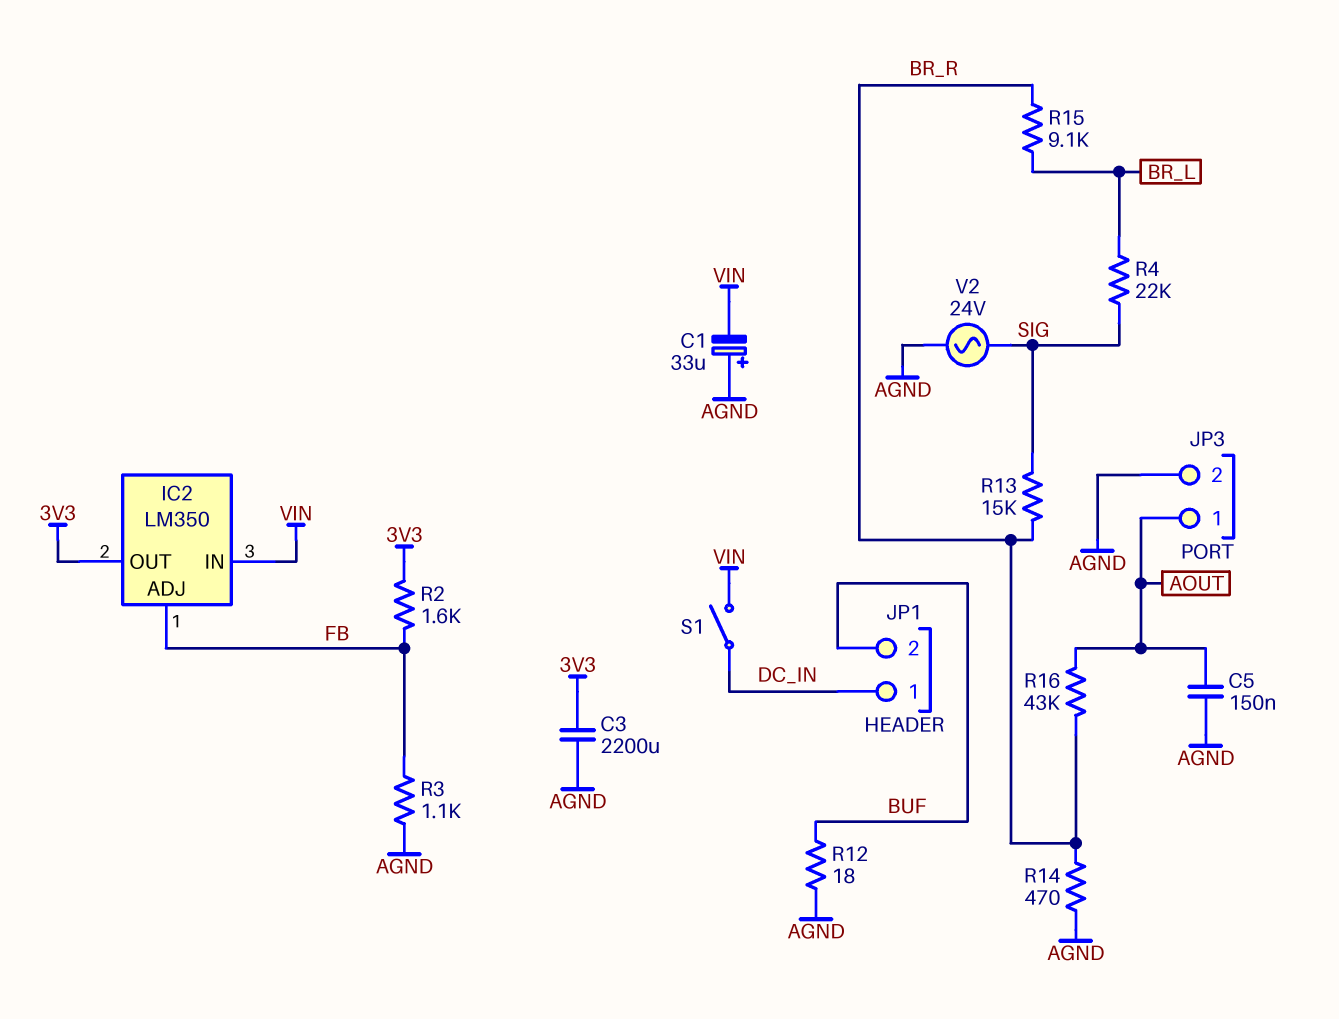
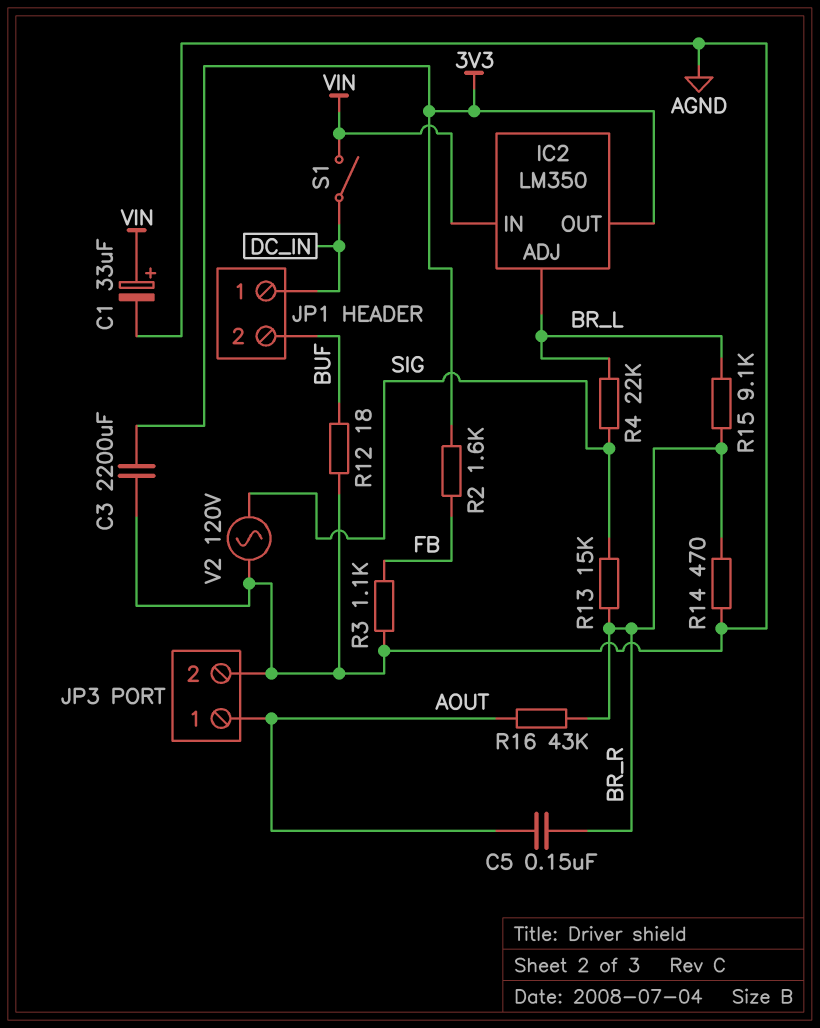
C1: 33uF (plus AGND, minus VIN) -> 33uF (plus VIN, minus AGND)
C5: 150nF (AGND, AOUT) -> 150nF (AOUT, BR_R)
IC2 pin ADJ: FB -> BR_L
V2: AC 24V (AGND, SIG) -> AC 120V (AGND, SIG)

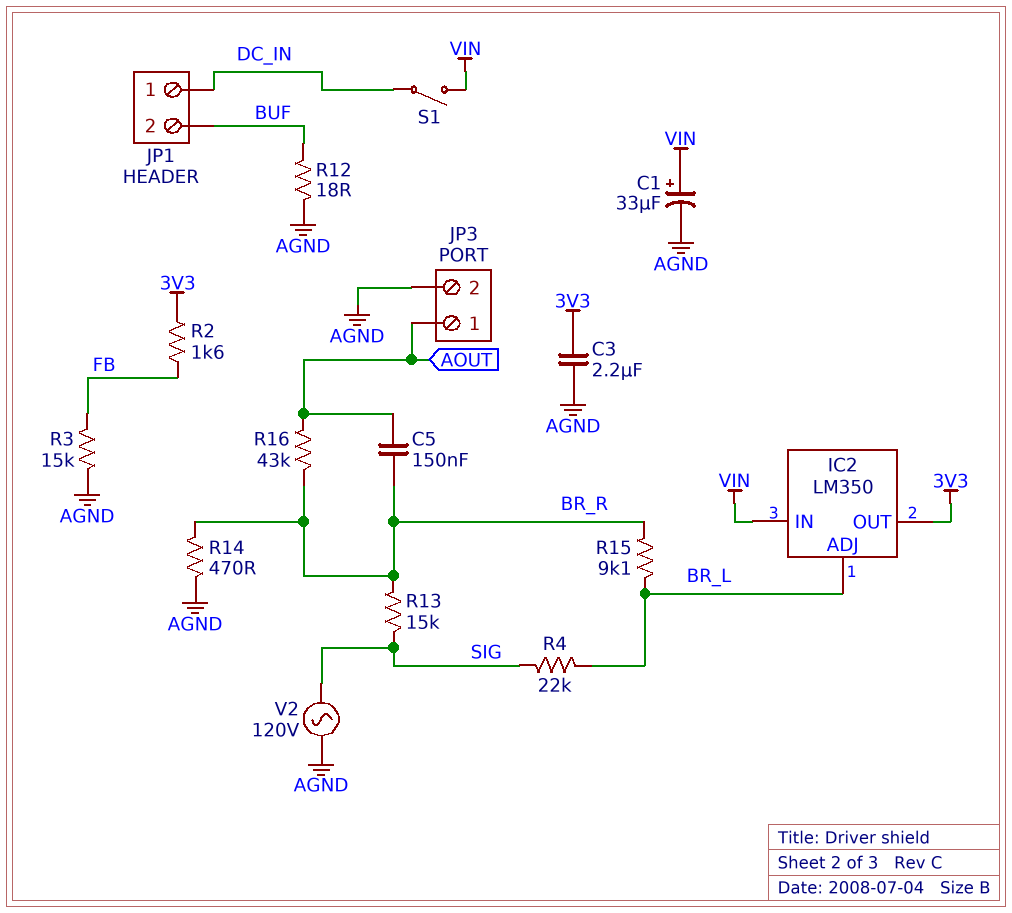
C3: 2200uF (3V3, AGND) -> 2.2uF (3V3, AGND)
R3: 1.1k (AGND, FB) -> 15k (AGND, FB)

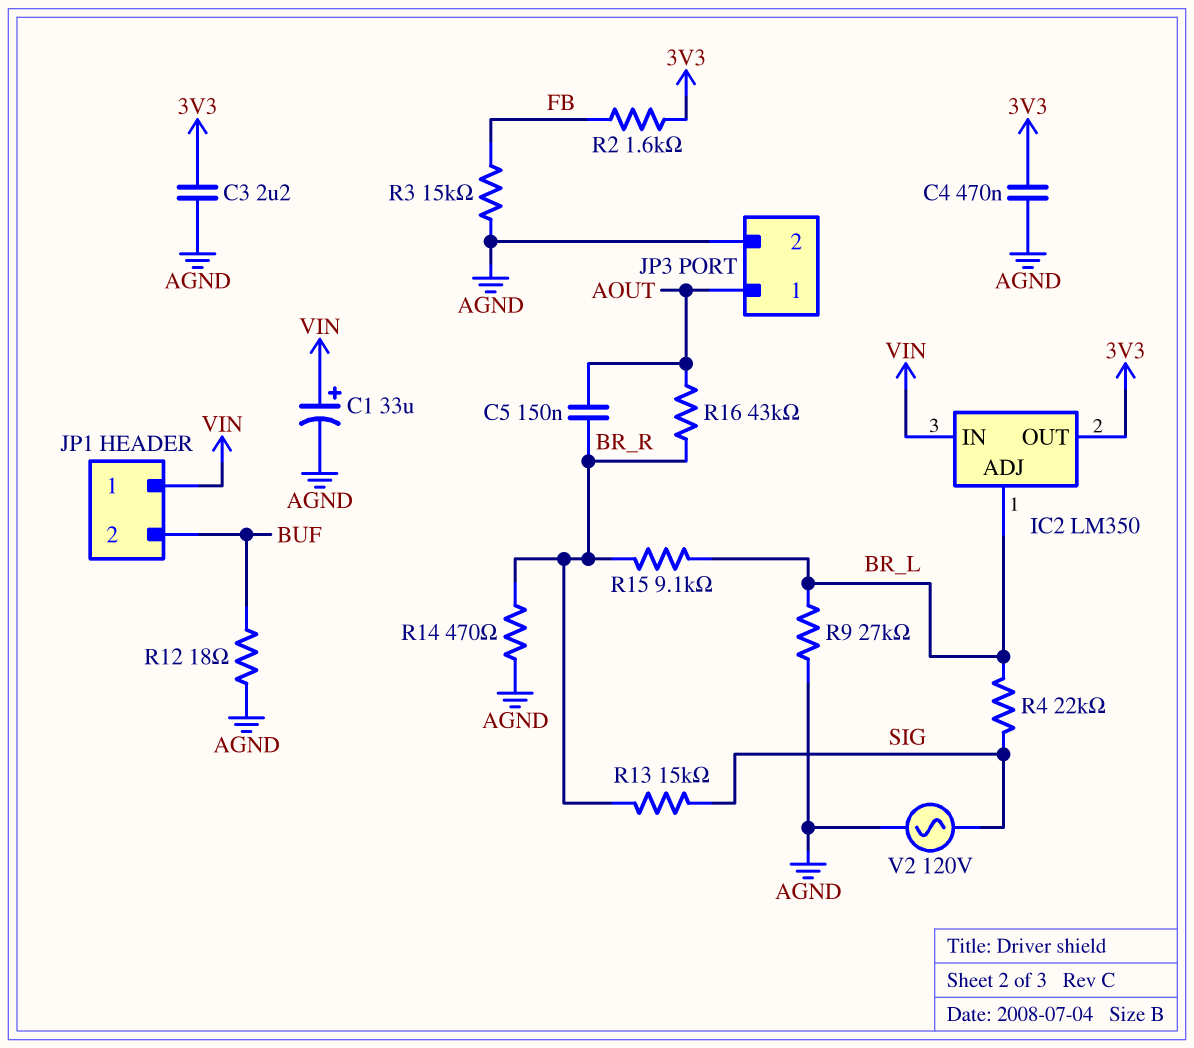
C4: none -> 470nF (3V3, AGND)
JP1 pin 1: DC_IN -> VIN
R9: none -> 27k (AGND, BR_L)
S1: switch (DC_IN, VIN) -> none

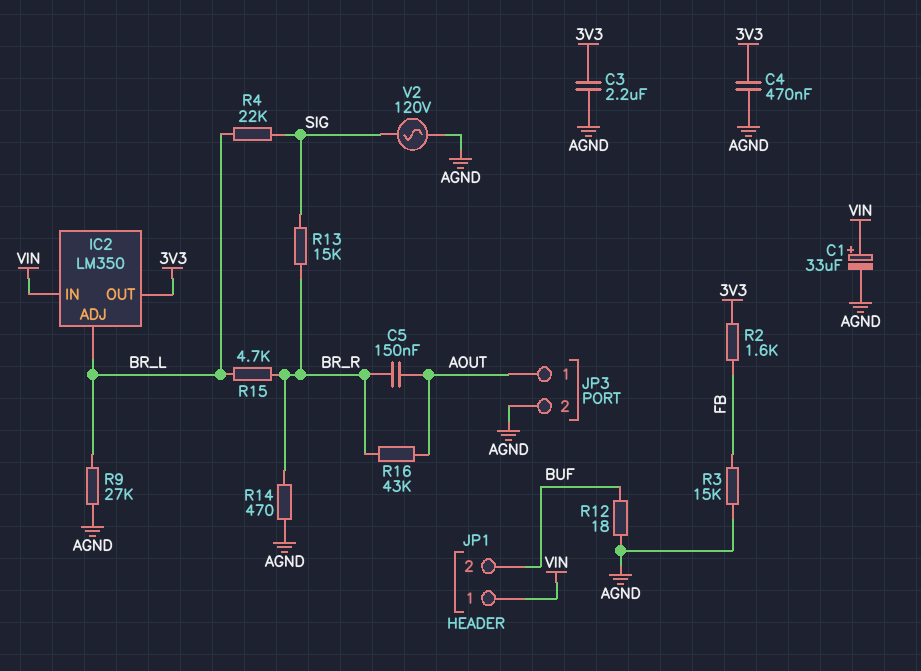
R15: 9.1k (BR_L, BR_R) -> 4.7k (BR_L, BR_R)

